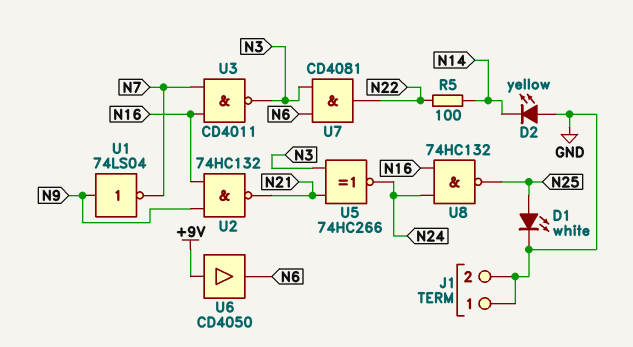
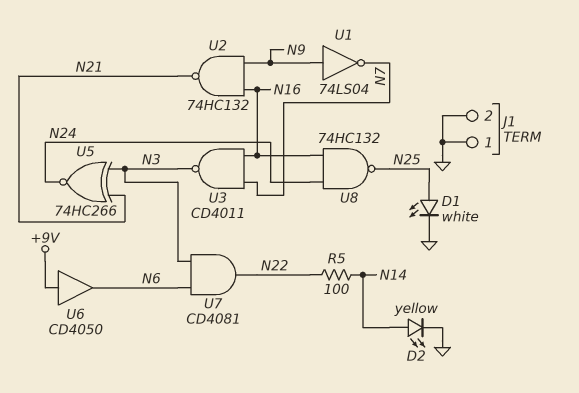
D2: LED yellow (A GND, K N14) -> LED yellow (A N14, K GND)

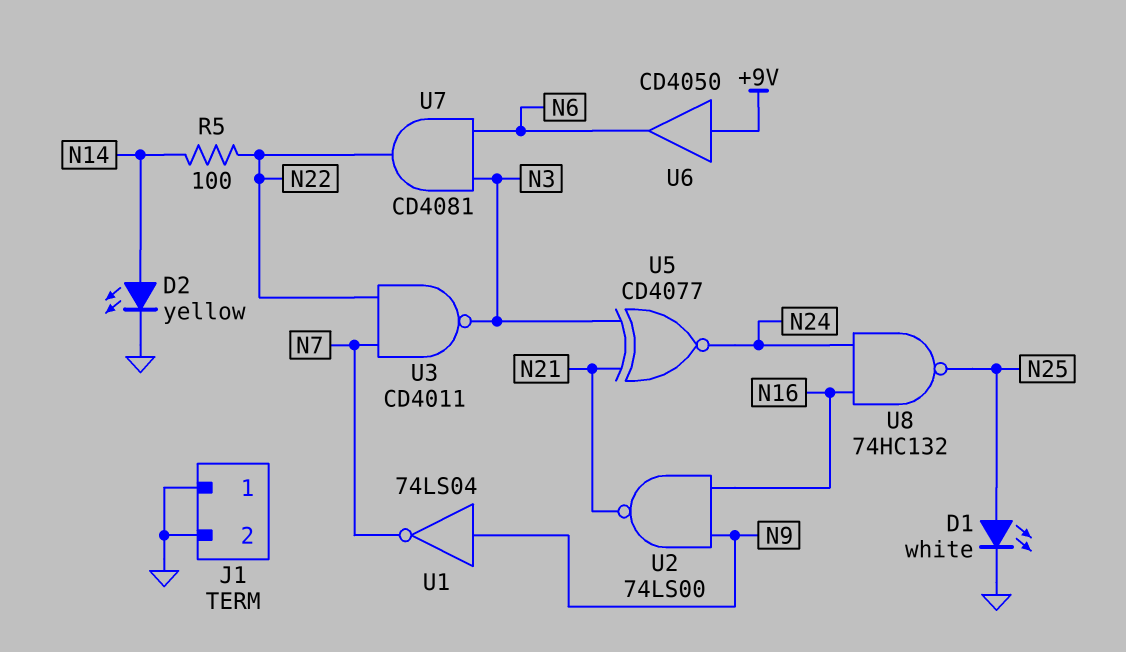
U2: NAND 74HC132 (in N9, in N16, out N21) -> NAND 74LS00 (in N9, in N16, out N21)
U3: NAND CD4011 (in N7, in N16, out N3) -> NAND CD4011 (in N7, in N22, out N3)
U5: XNOR 74HC266 (in N3, in N21, out N24) -> XNOR CD4077 (in N3, in N21, out N24)

